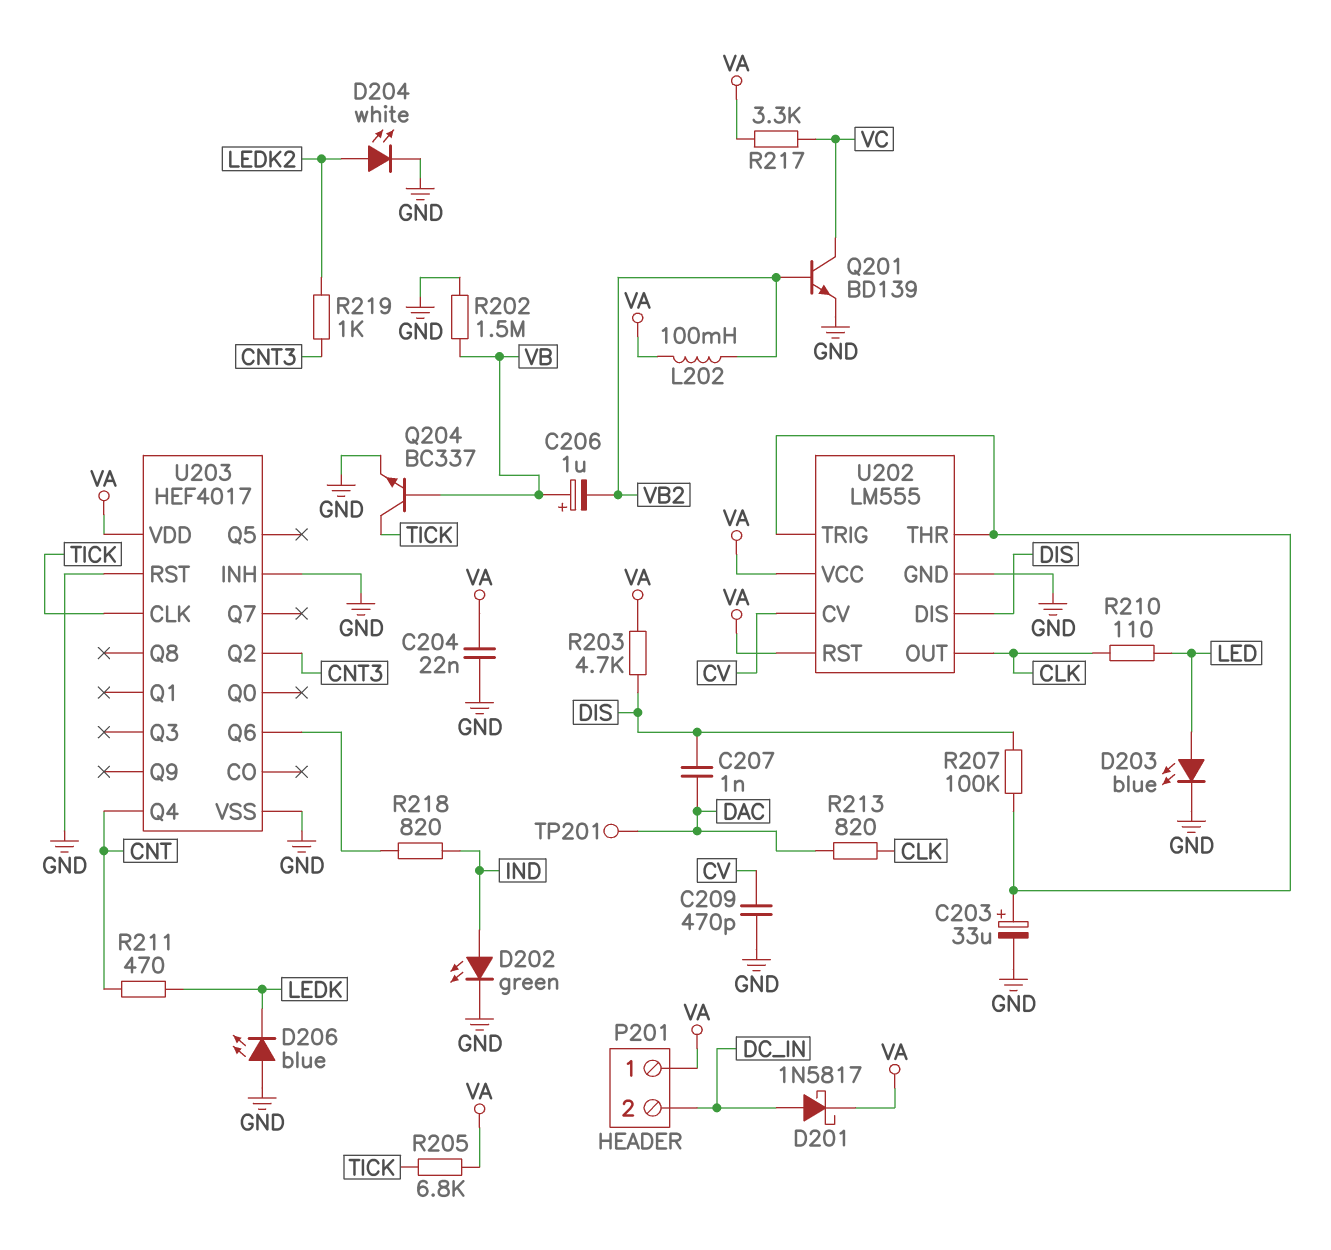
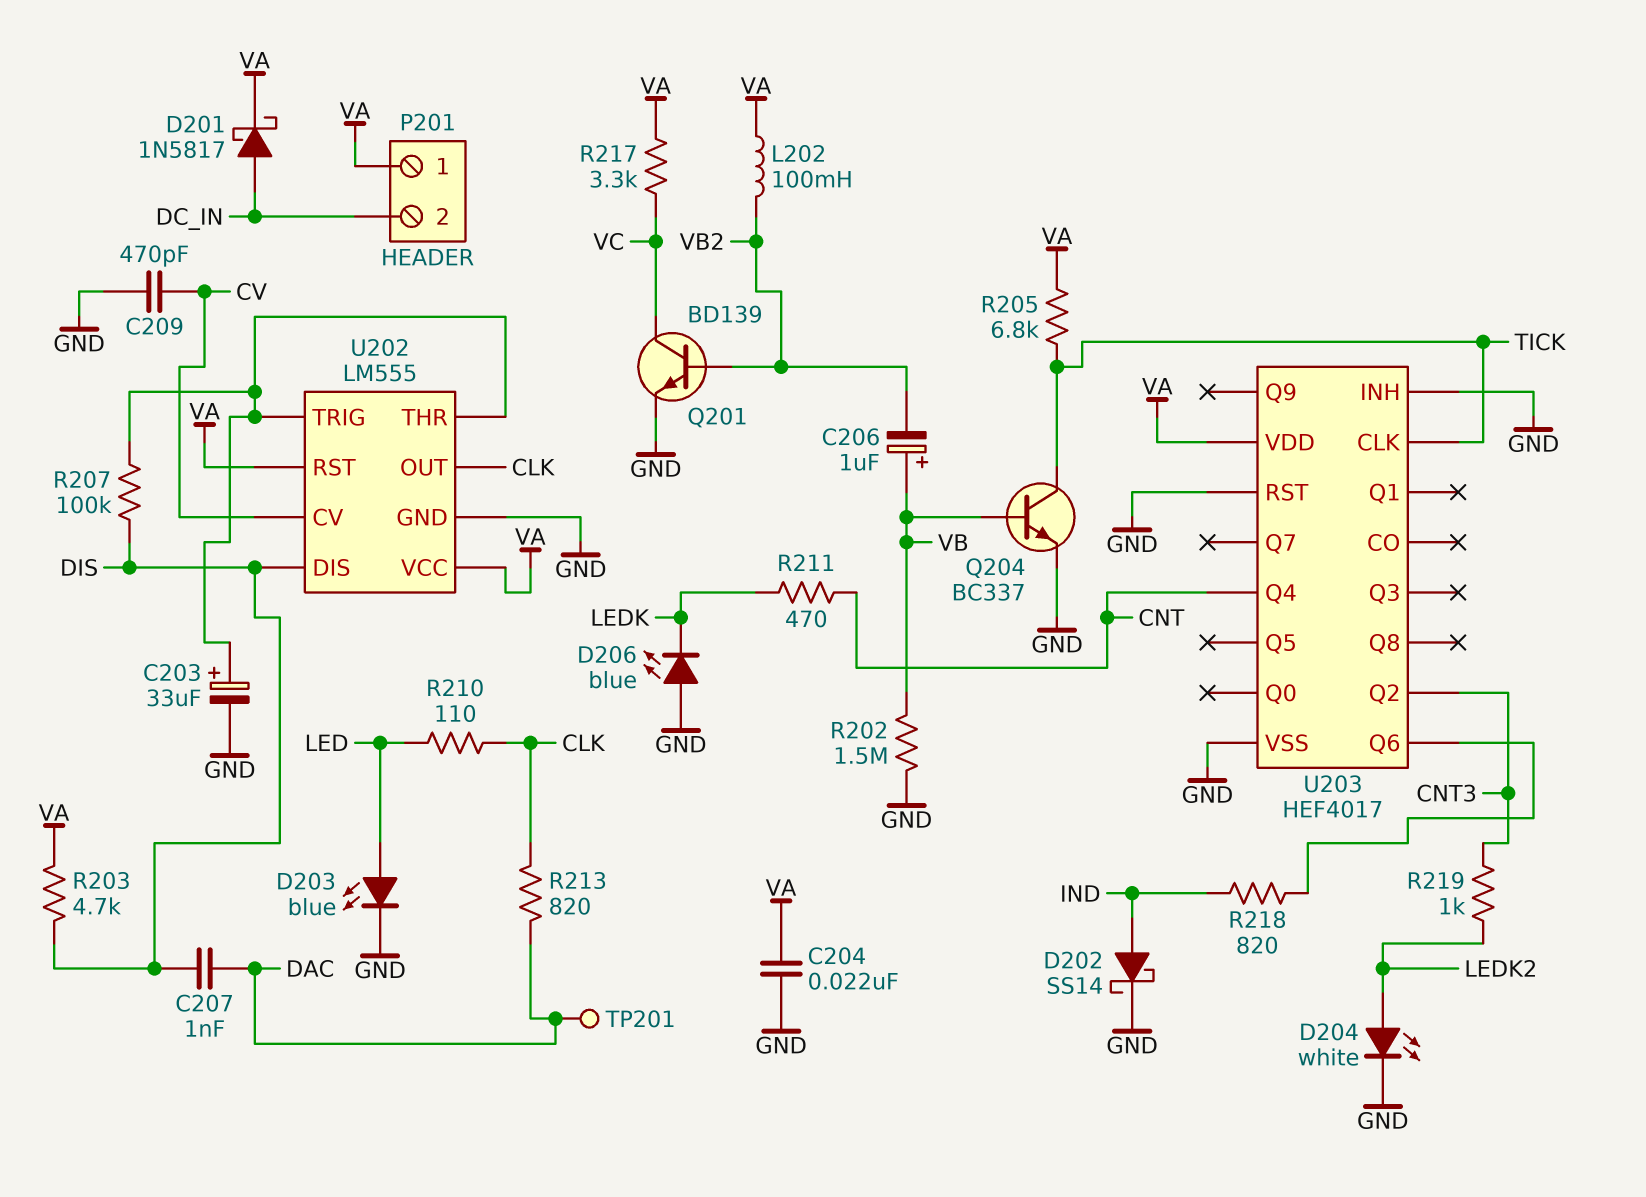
D202: LED green (A IND, K GND) -> schottky SS14 (A IND, K GND)

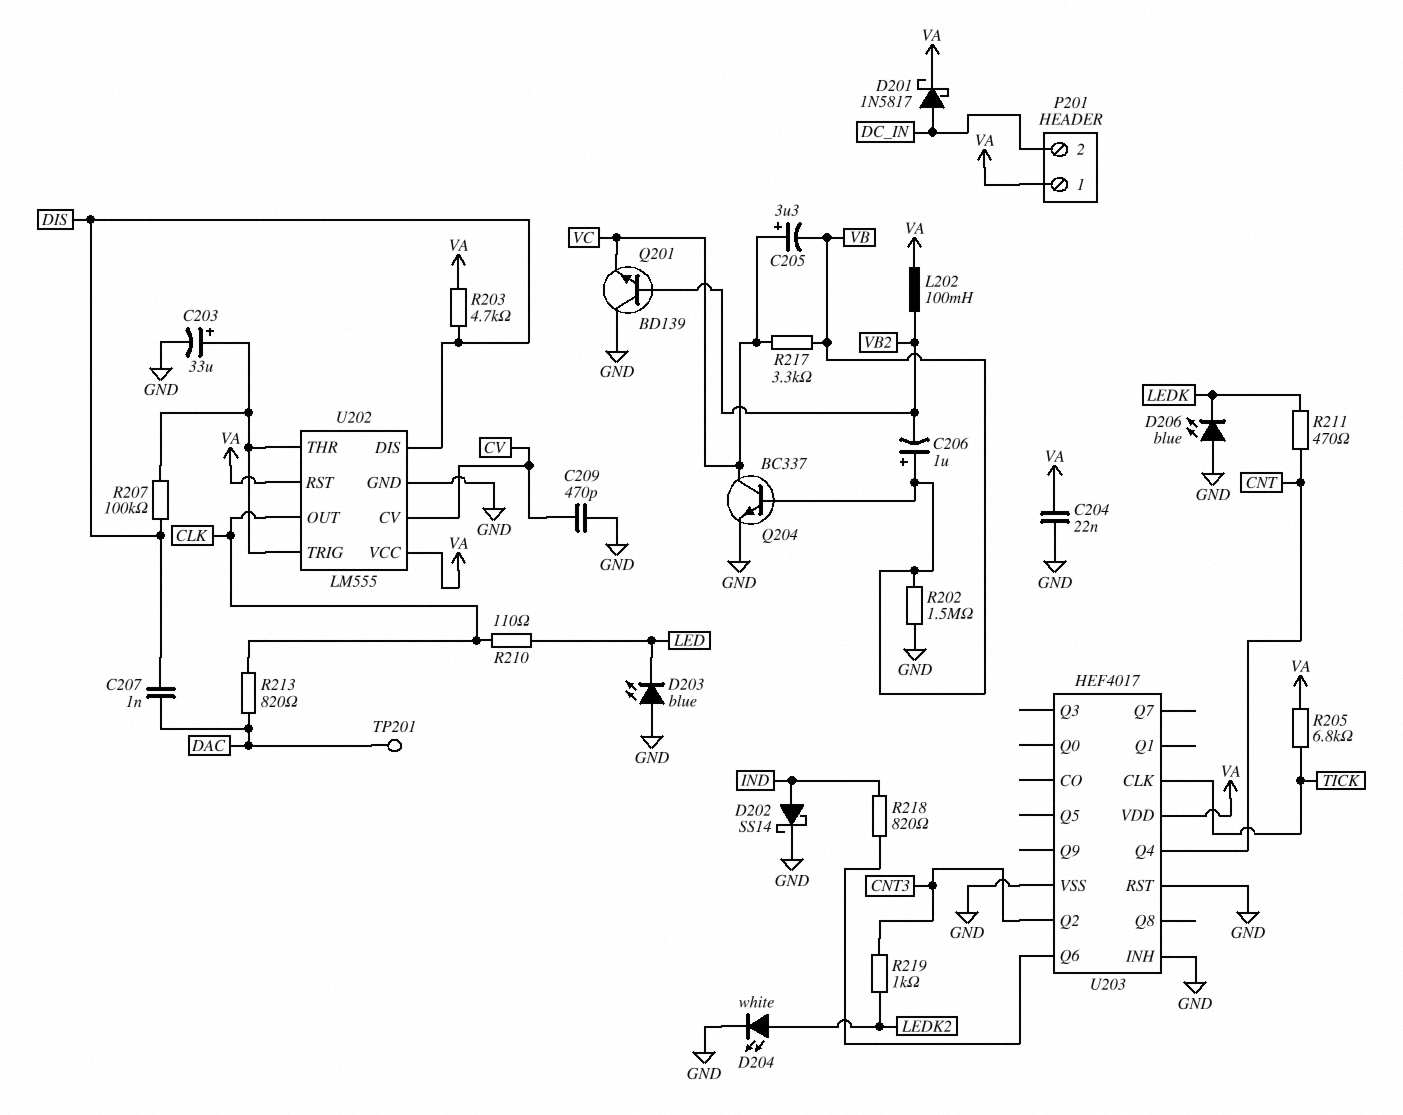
C205: none -> 3.3uF (plus VC, minus VB)
D203: LED blue (A LED, K GND) -> LED blue (A GND, K LED)
Q201: NPN BD139 (B VB2, C VC, E GND) -> NPN BD139 (B VB2, C GND, E VC)
Q204: NPN BC337 (B VB, C TICK, E GND) -> NPN BC337 (B VB, C VC, E GND)
R217: 3.3k (VA, VC) -> 3.3k (VB, VC)

